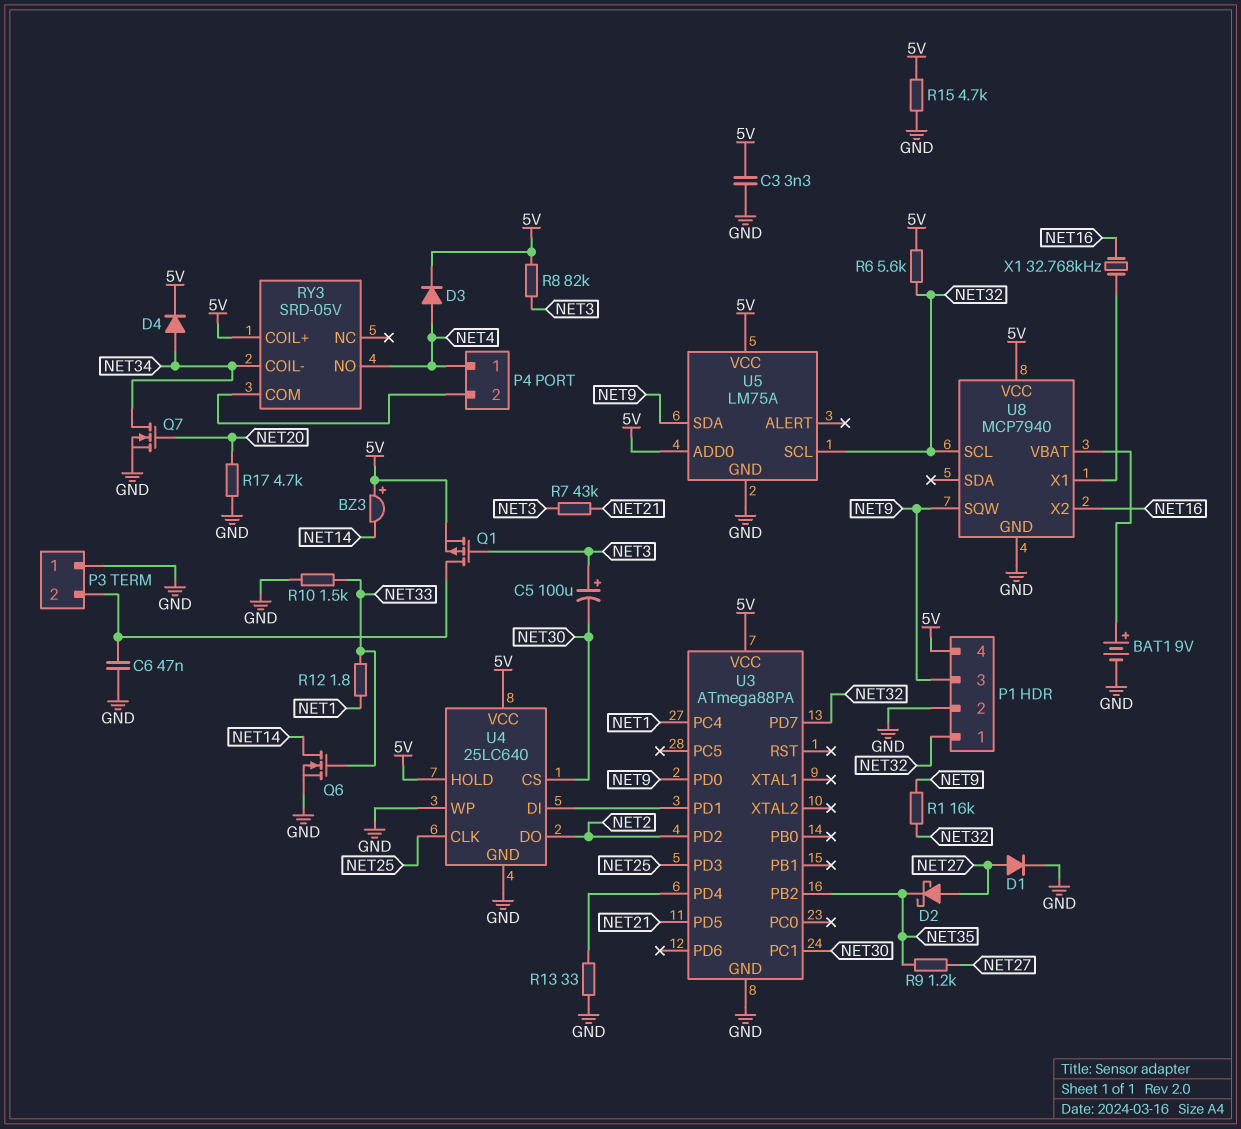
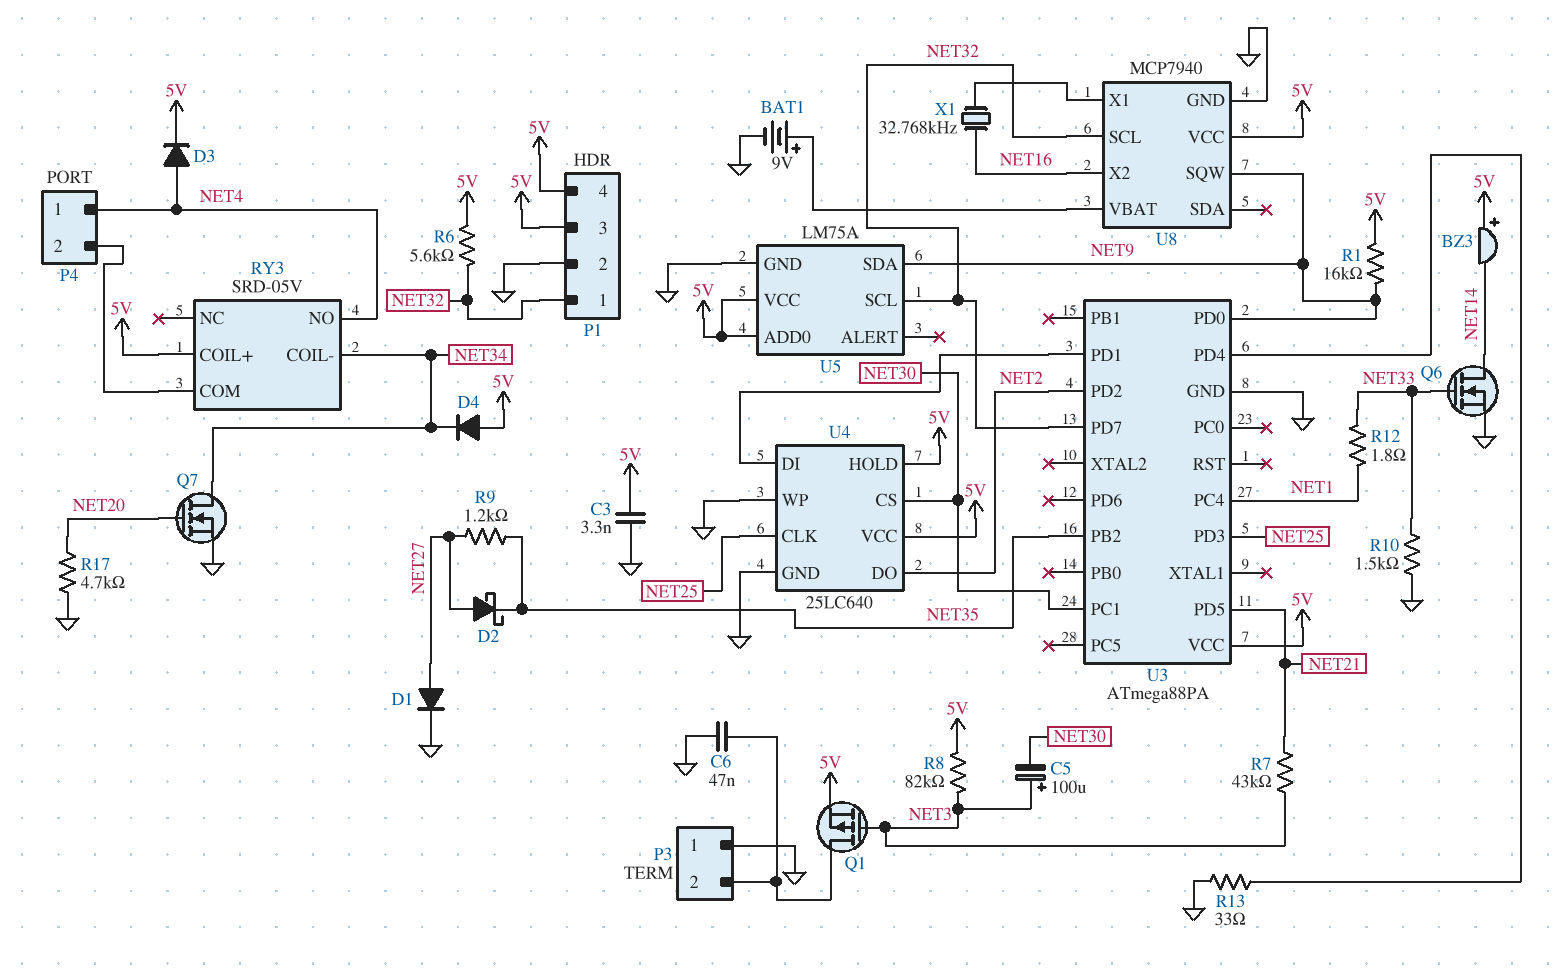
D4: diode (A NET34, K 5V) -> diode (A 5V, K NET34)
P1 pin 3: NET9 -> 5V
R1: 16k (NET9, NET32) -> 16k (5V, NET9)
R15: 4.7k (5V, GND) -> none

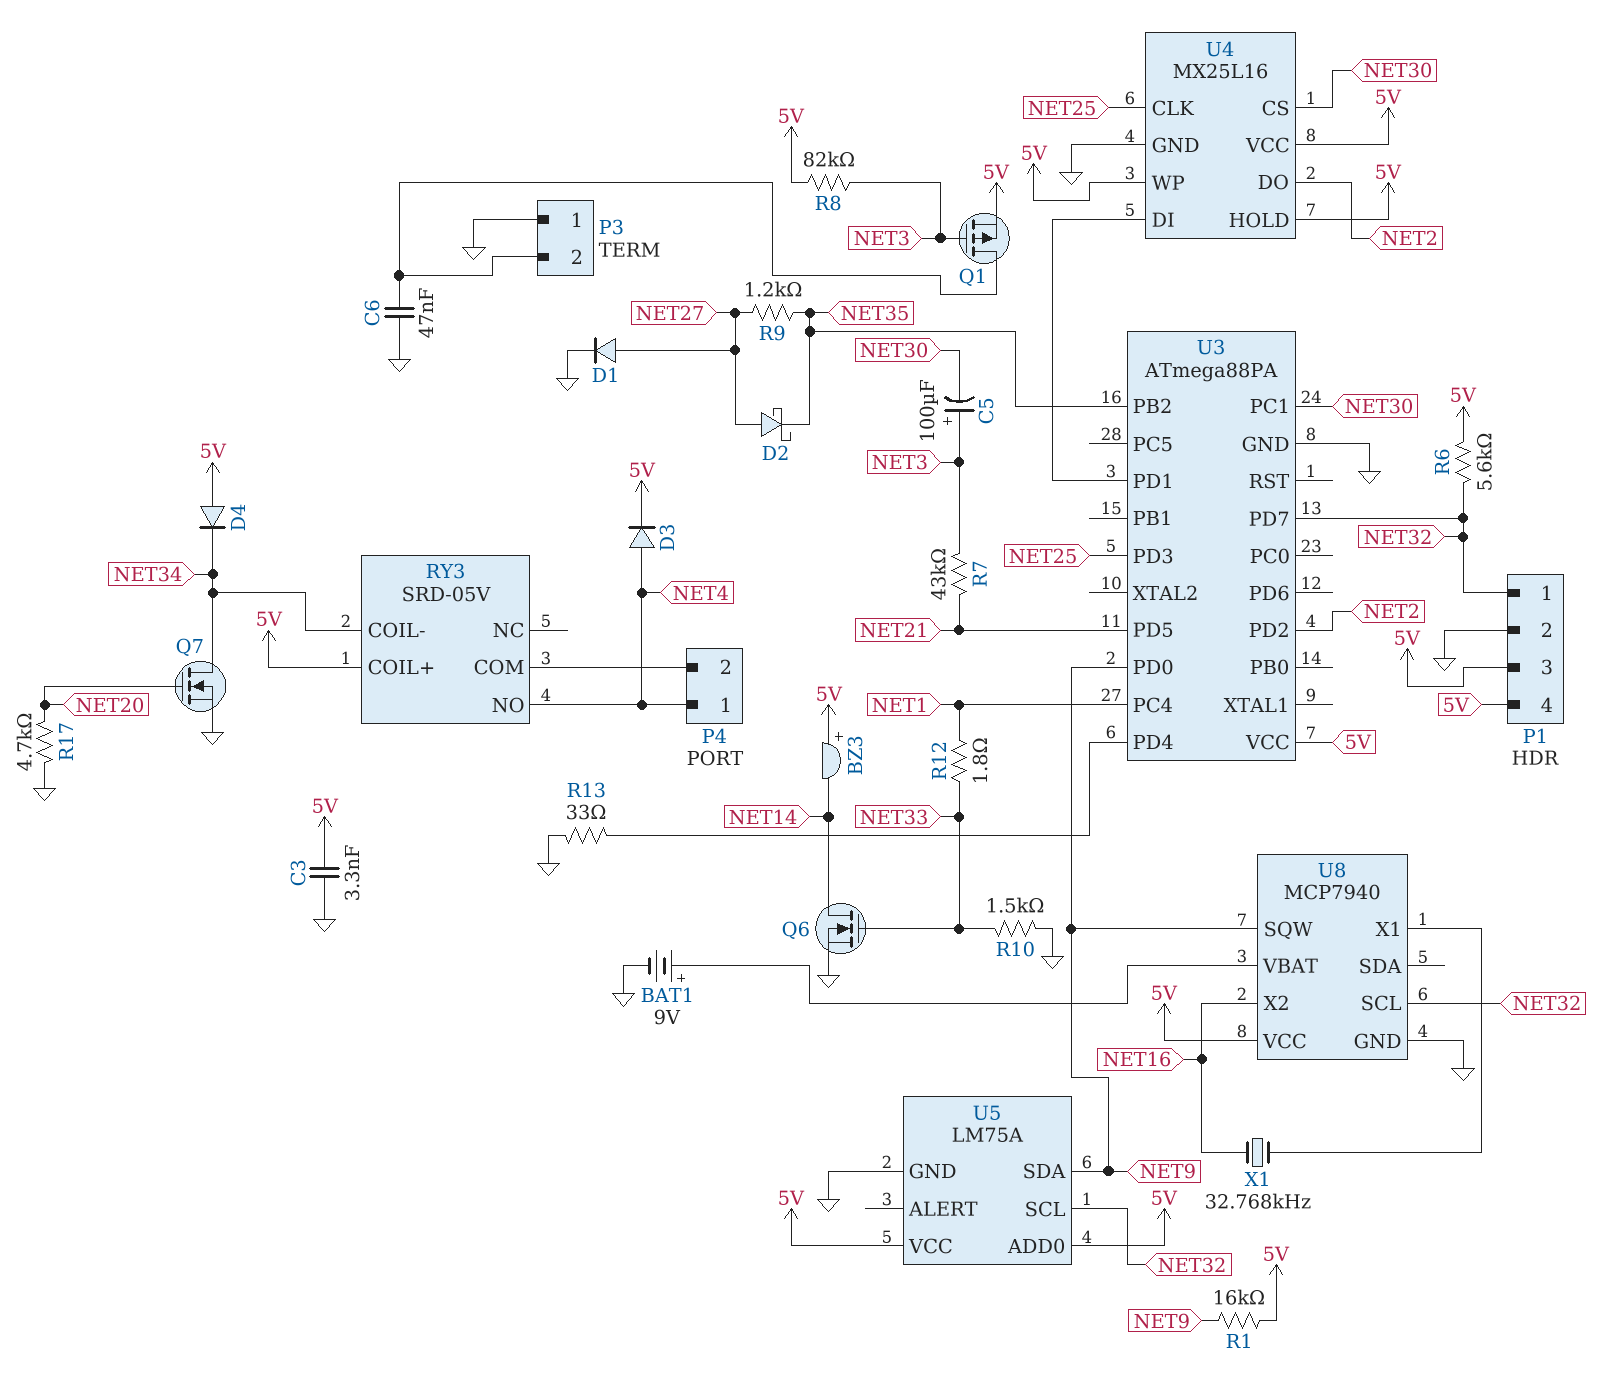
U4: 25LC640 -> MX25L16
U4 pin WP: GND -> 5V

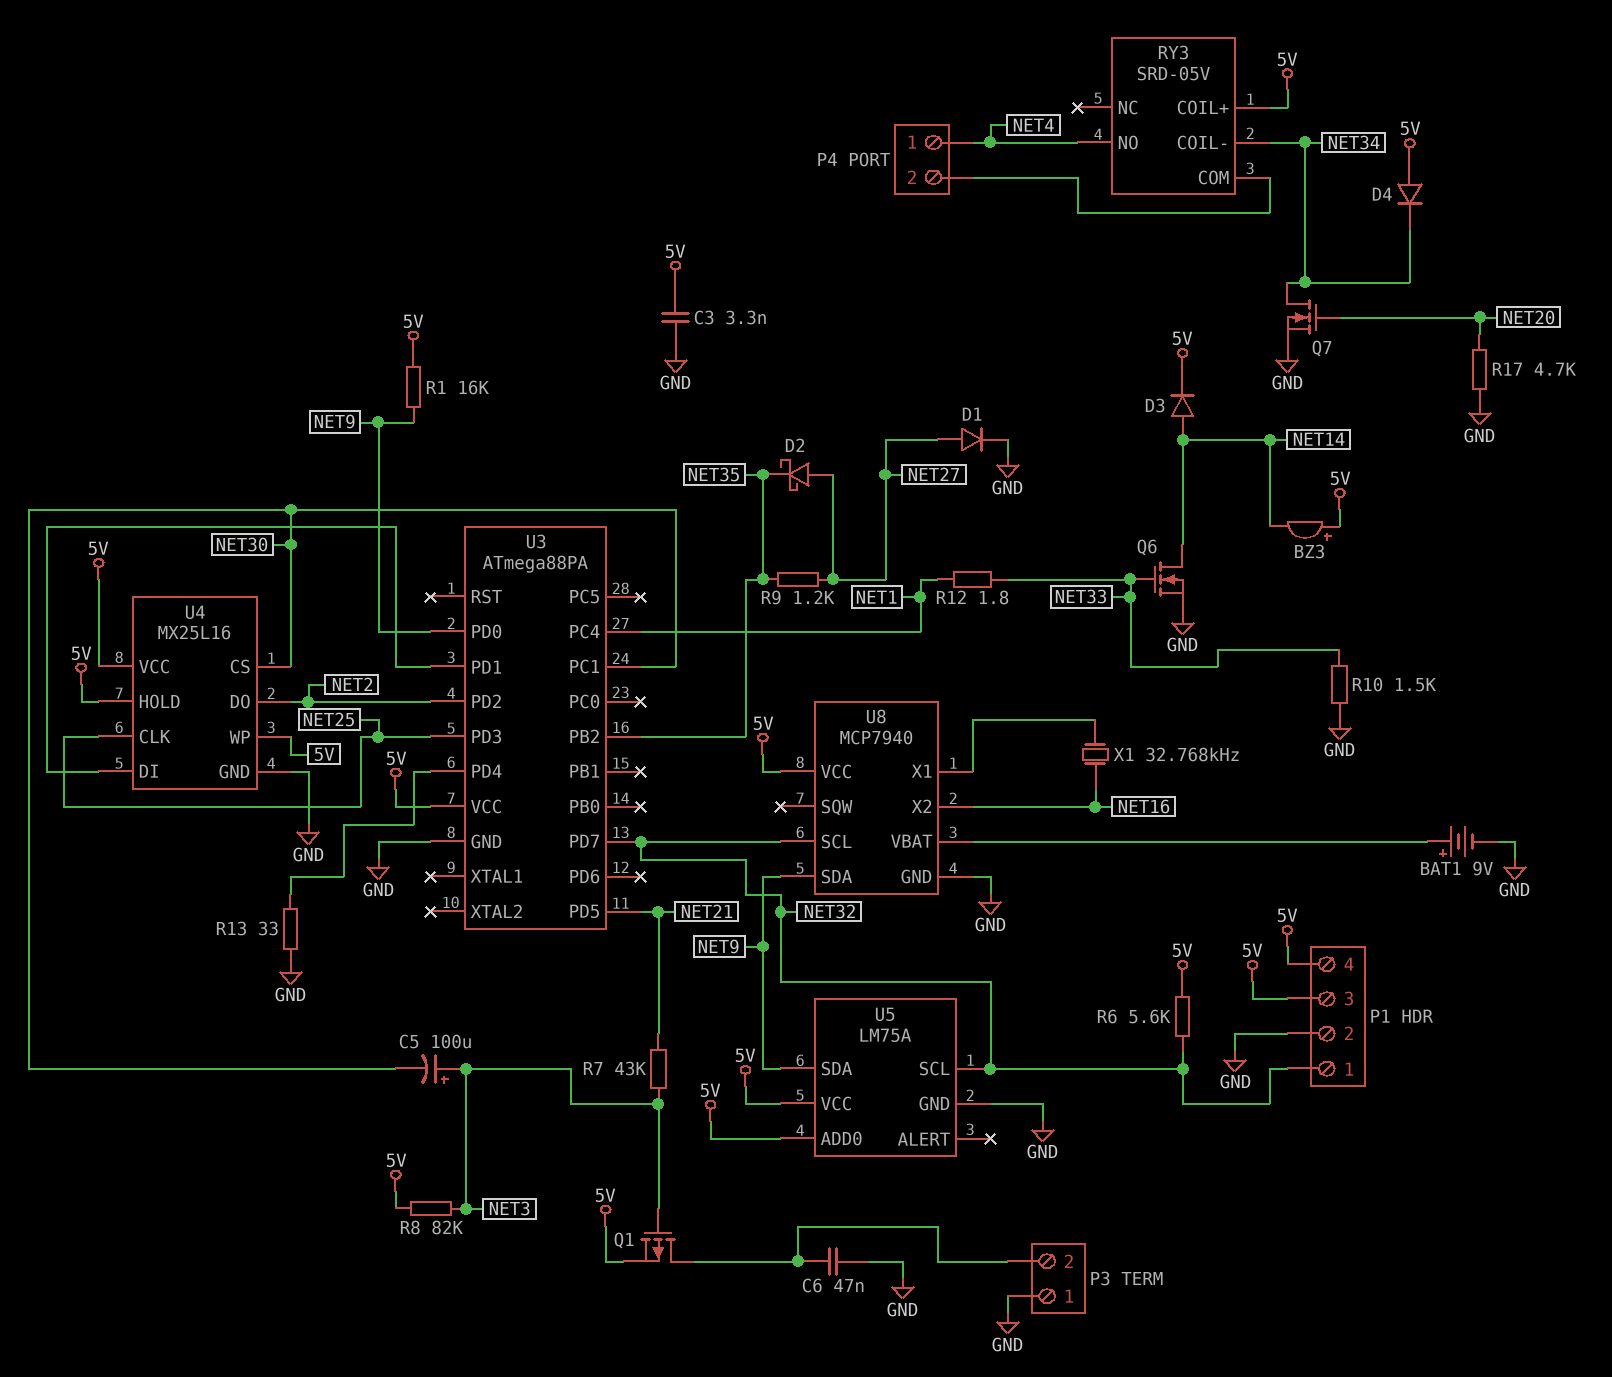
D3: diode (A NET4, K 5V) -> diode (A NET14, K 5V)
U8 pin SDA: none -> NET9
U8 pin SQW: NET9 -> none

